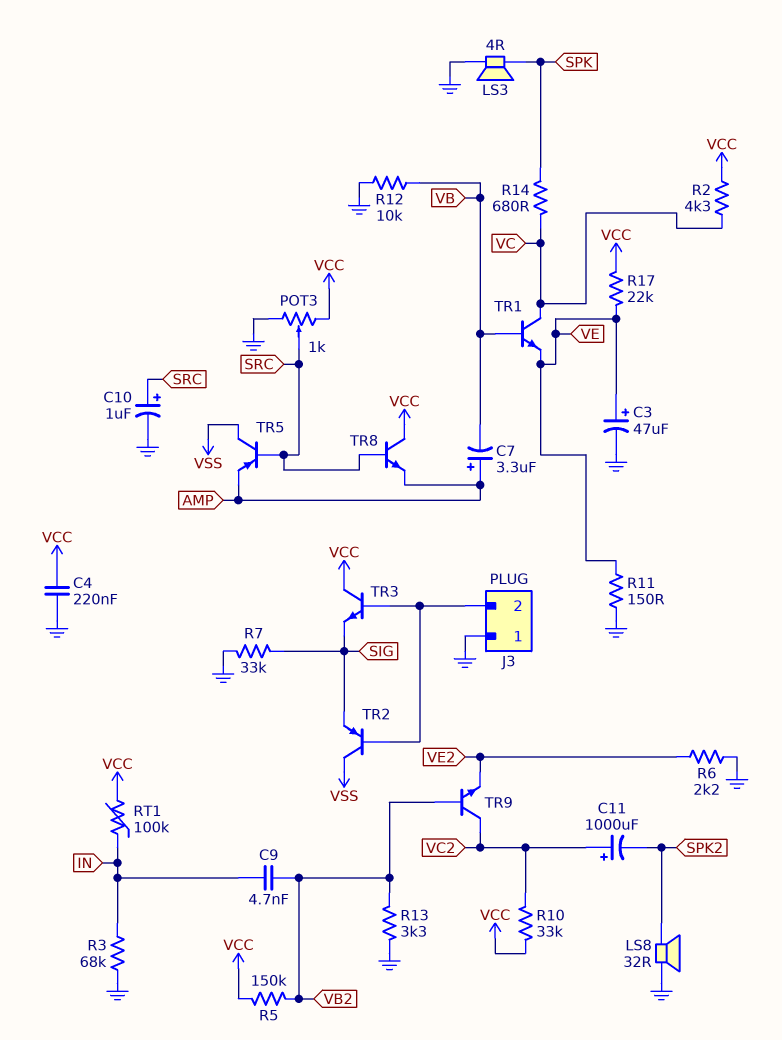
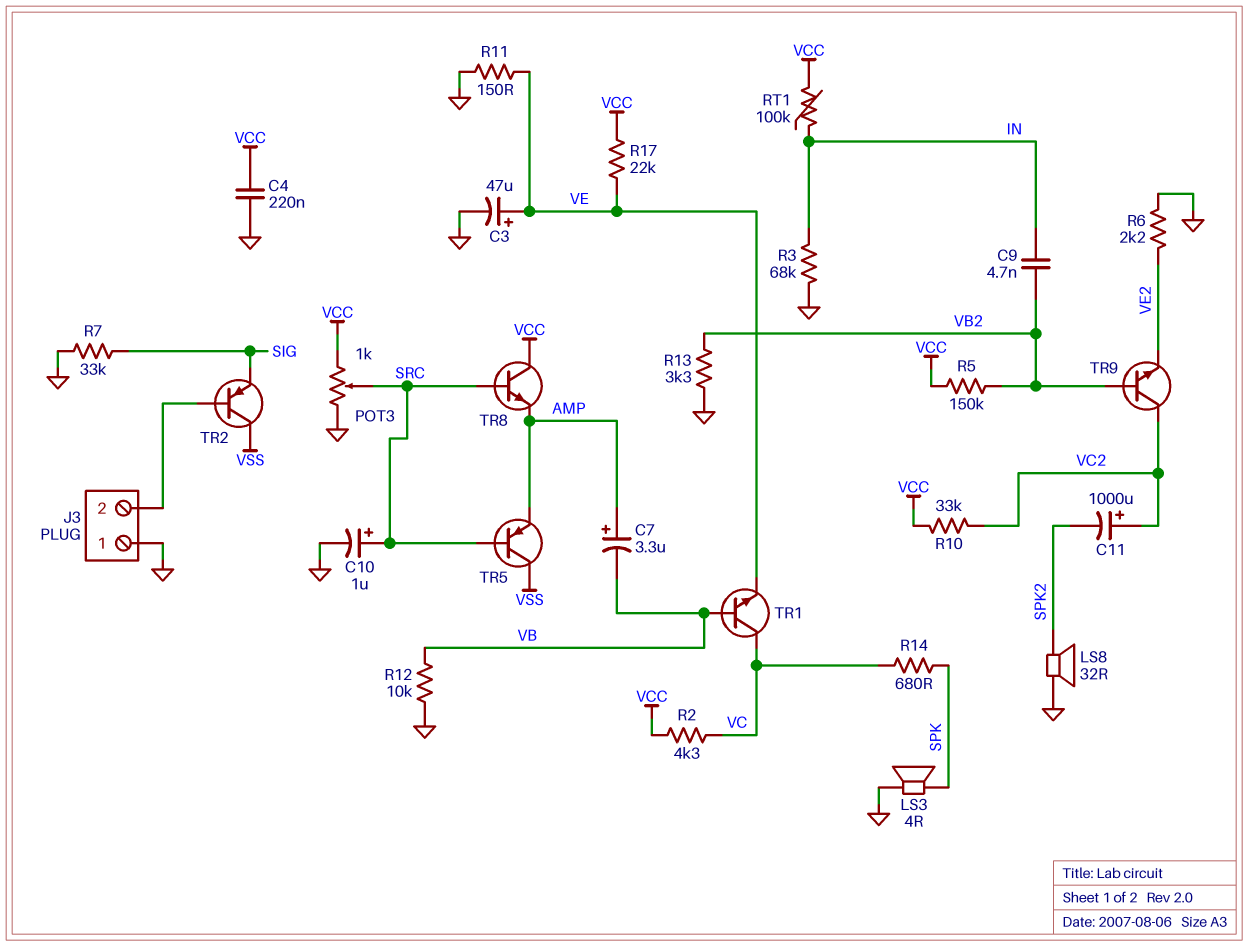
TR3: NPN (B J3/2, C VCC, E SIG) -> none

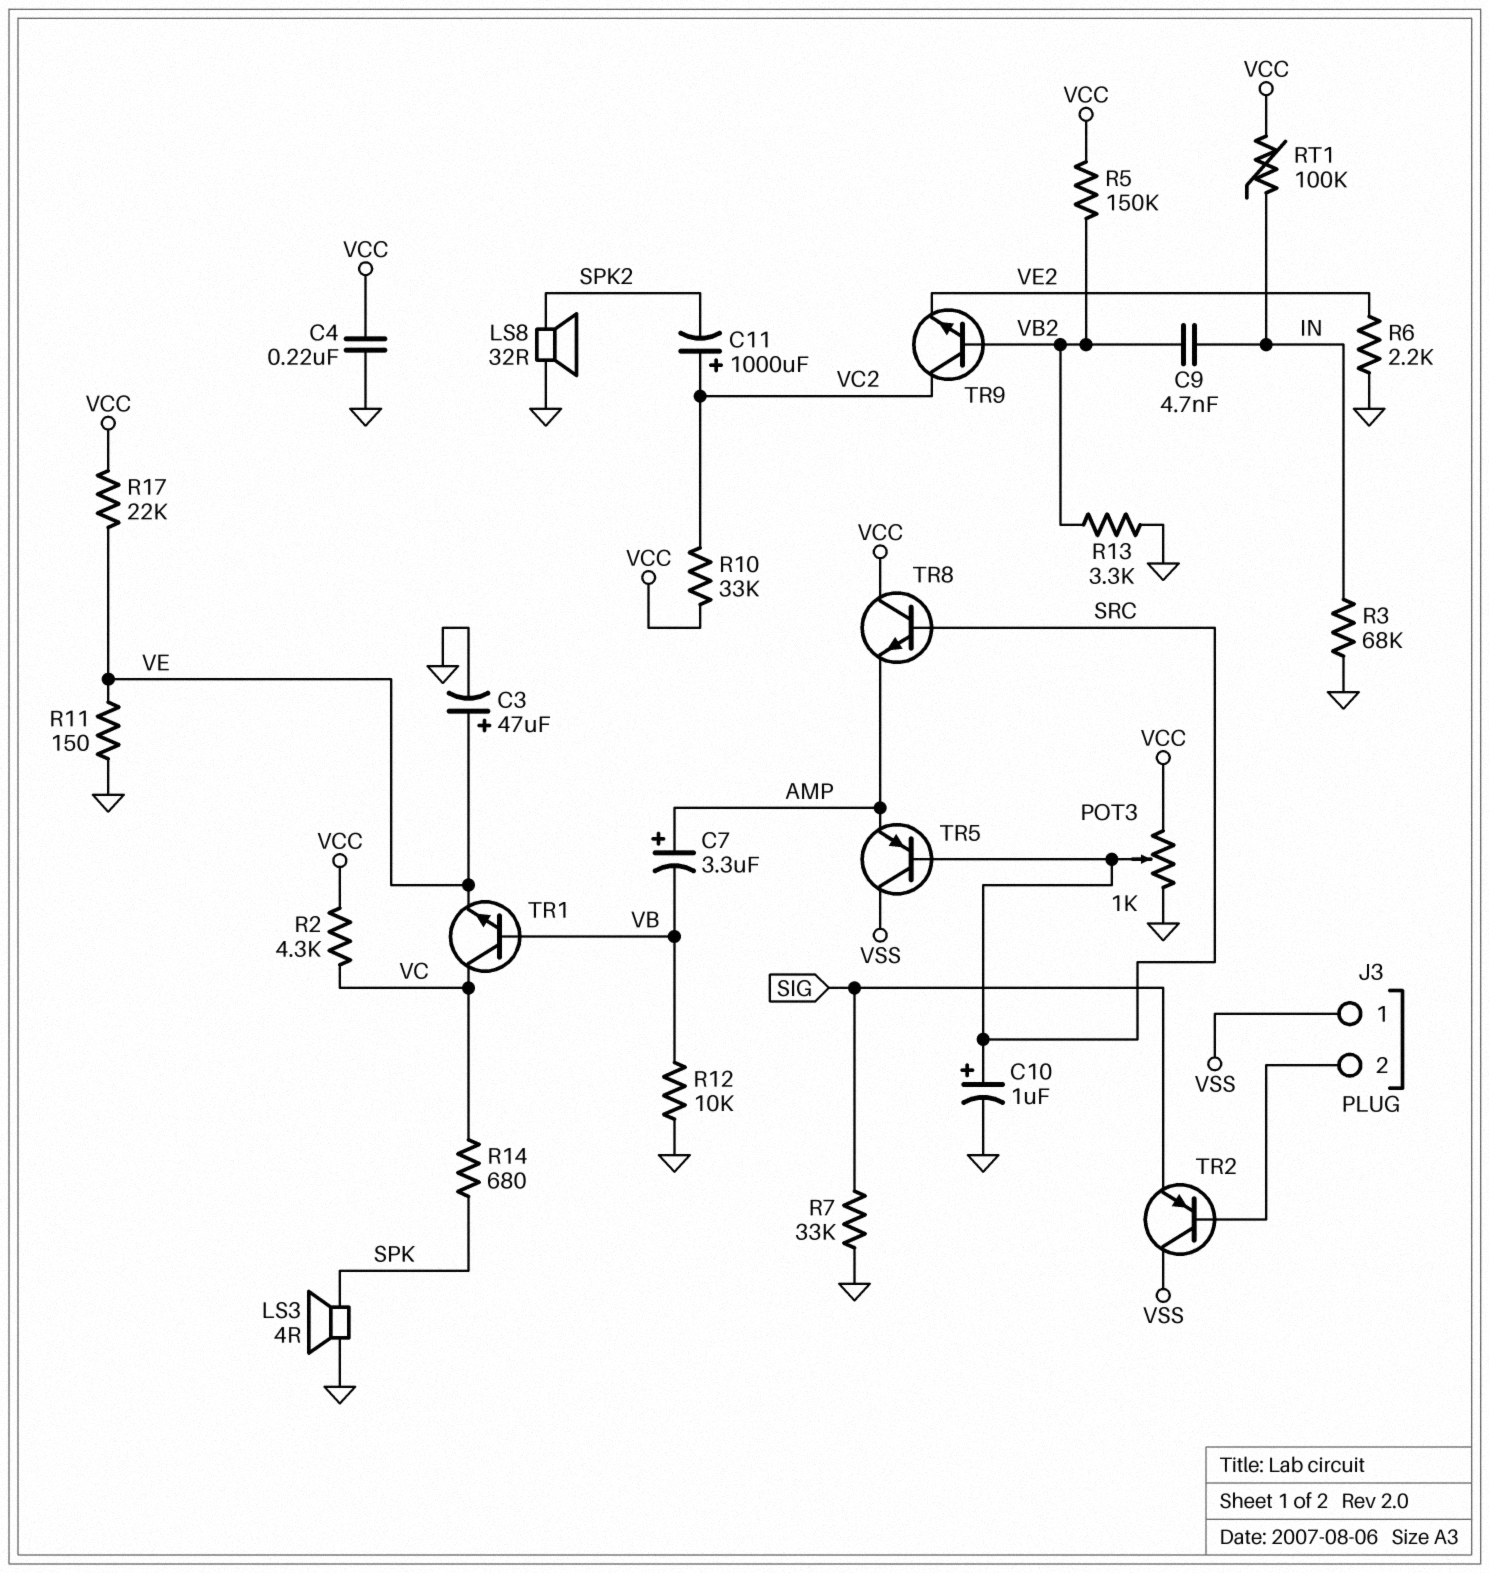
J3 pin 1: GND -> VSS

